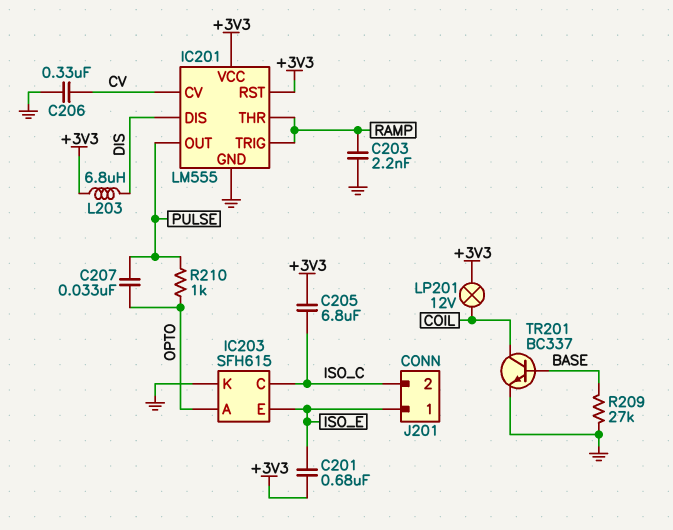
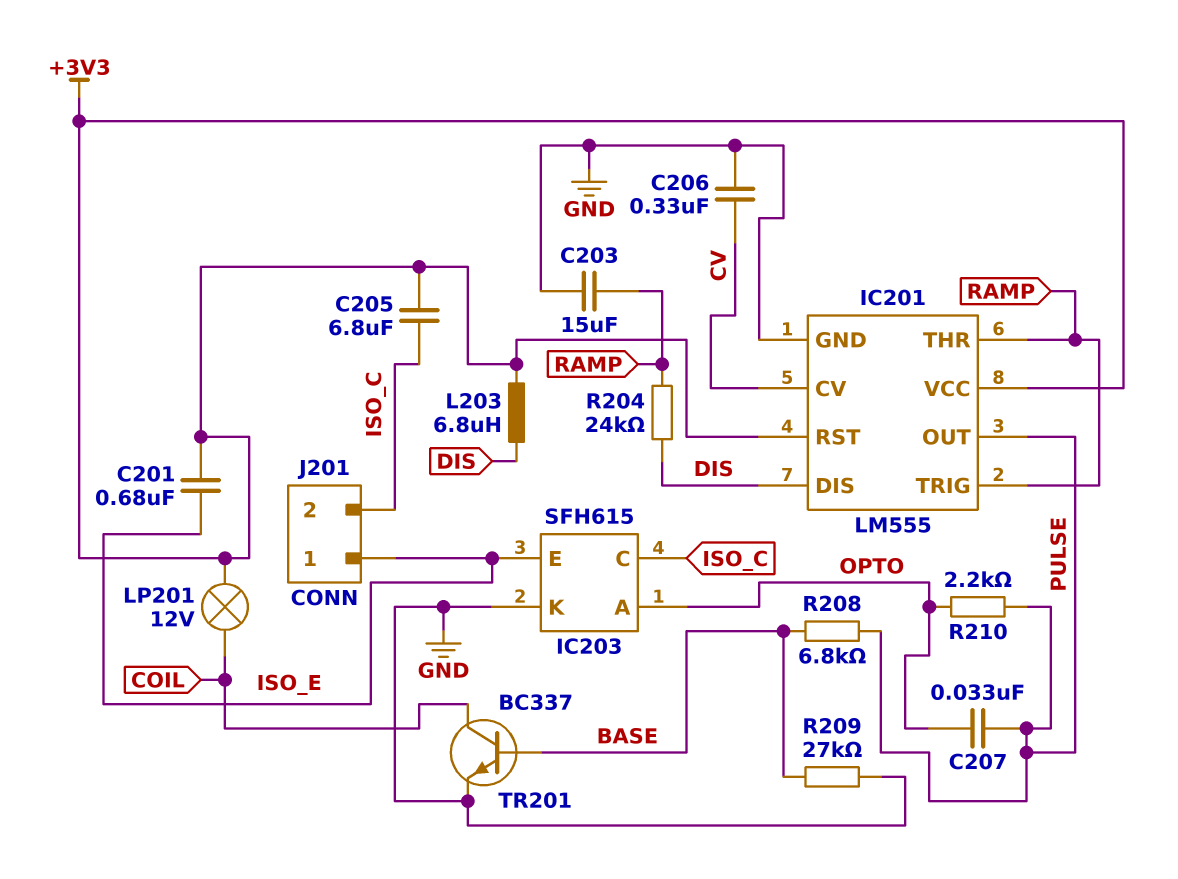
C203: 2.2nF (GND, RAMP) -> 15uF (GND, RAMP)
R204: none -> 24k (DIS, RAMP)
R208: none -> 6.8k (BASE, PULSE)
R210: 1k (OPTO, PULSE) -> 2.2k (OPTO, PULSE)

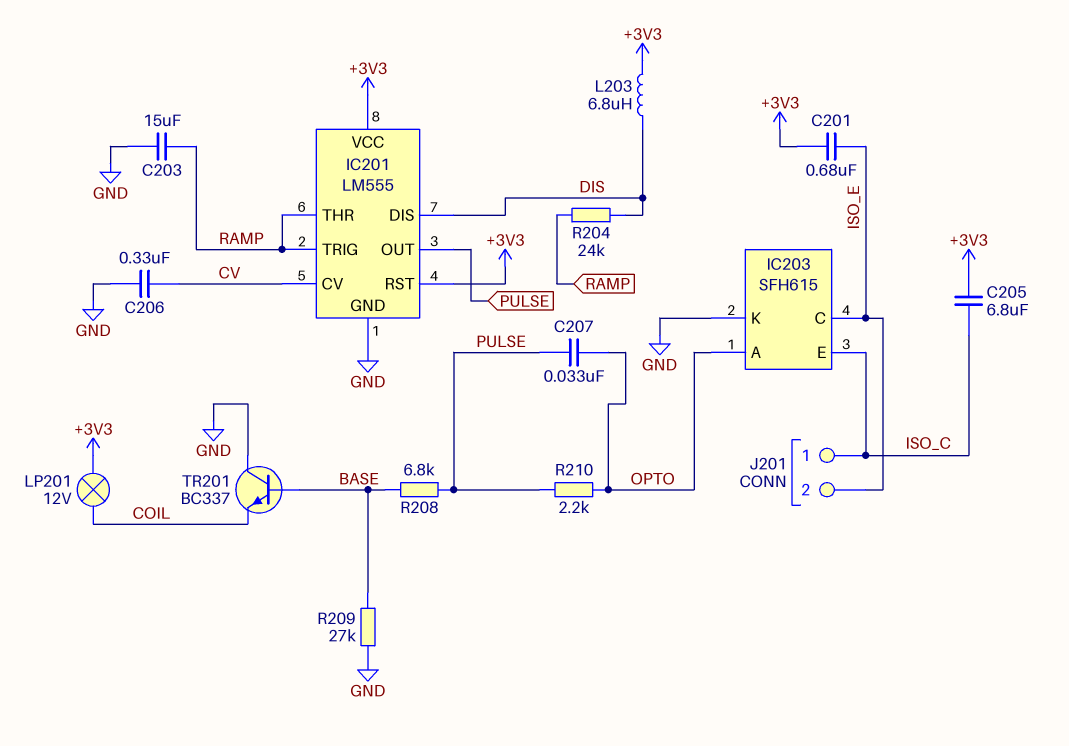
IC203 pin C: ISO_C -> ISO_E
IC203 pin E: ISO_E -> ISO_C
J201 pin 1: ISO_E -> ISO_C
J201 pin 2: ISO_C -> ISO_E
TR201: NPN BC337 (B BASE, C COIL, E GND) -> NPN BC337 (B BASE, C GND, E COIL)

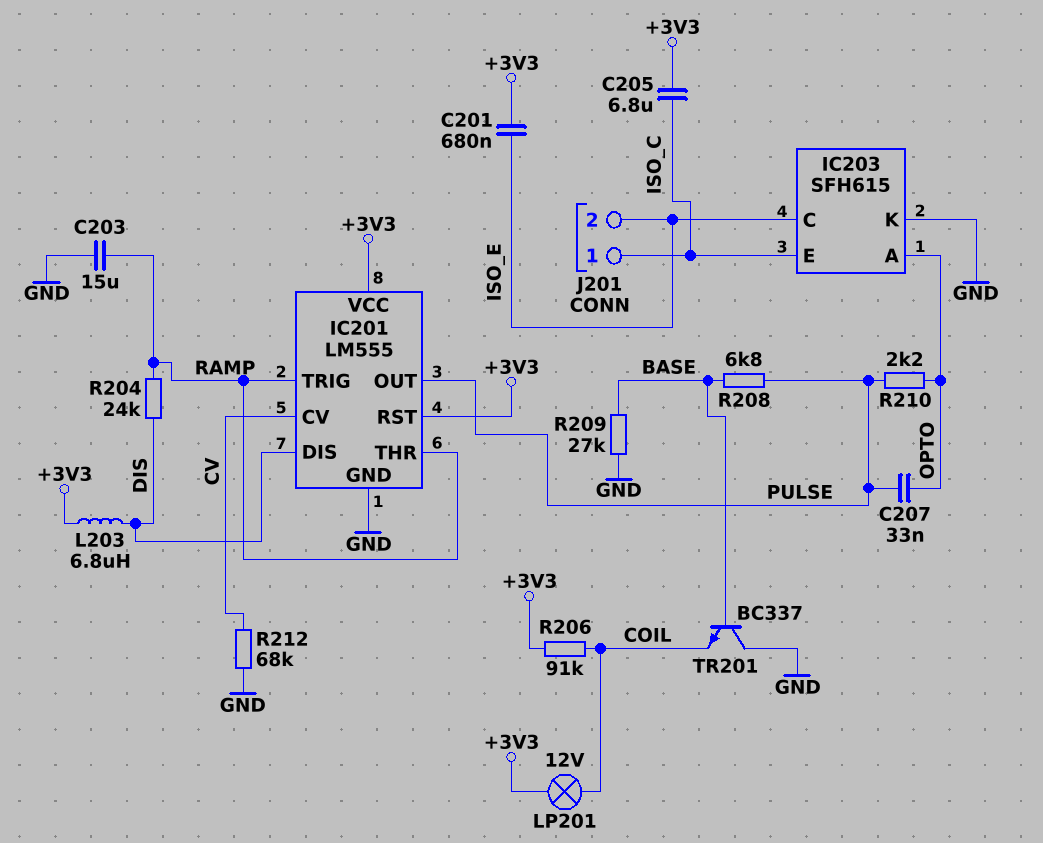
C206: 330nF (CV, GND) -> none
R206: none -> 91k (+3V3, COIL)
R212: none -> 68k (CV, GND)

